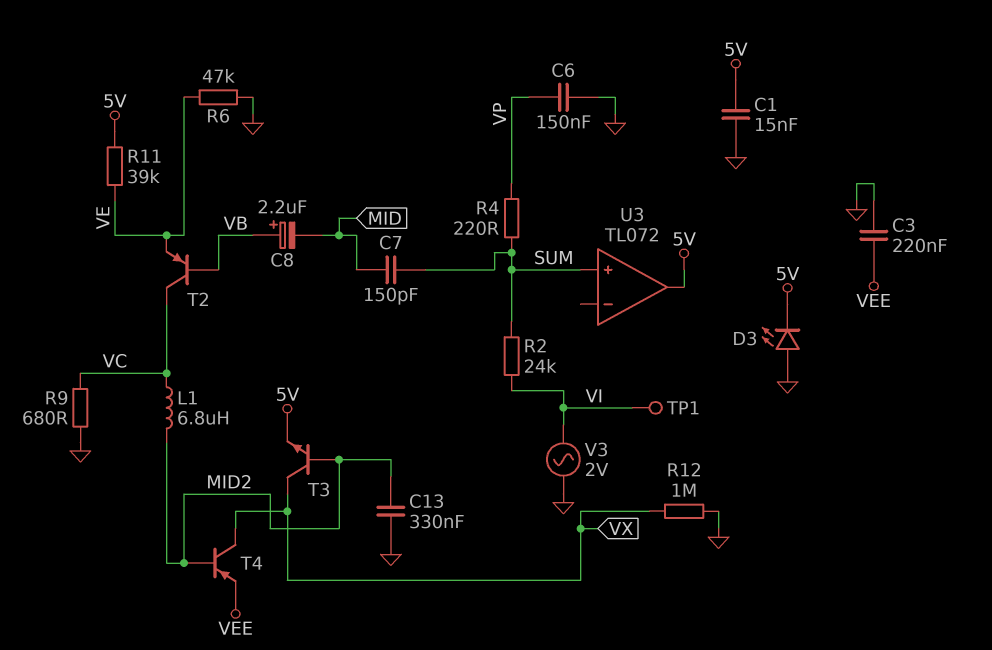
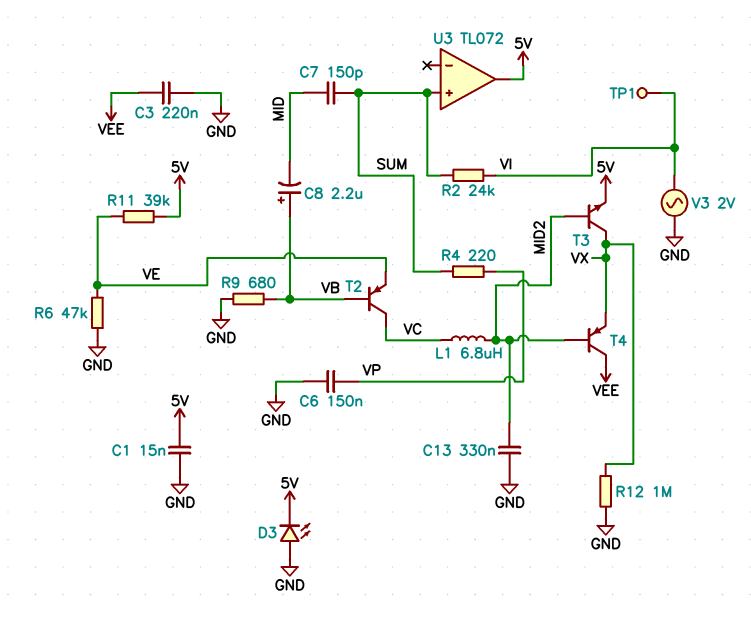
R9: 680 (GND, VC) -> 680 (GND, VB)
T4: PNP (B MID2, C VX, E VEE) -> PNP (B MID2, C VEE, E VX)

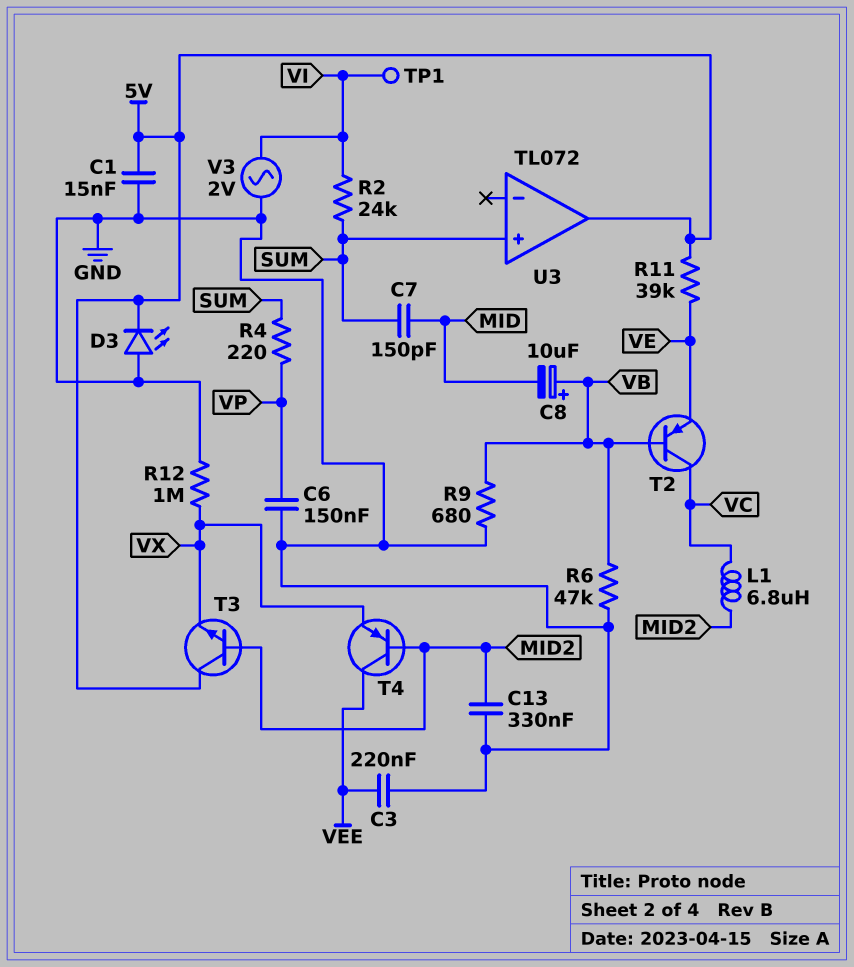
C8: 2.2uF (plus VB, minus MID) -> 10uF (plus VB, minus MID)
R6: 47k (GND, VE) -> 47k (GND, VB)
T3: NPN (B MID2, C VX, E 5V) -> NPN (B MID2, C 5V, E VX)

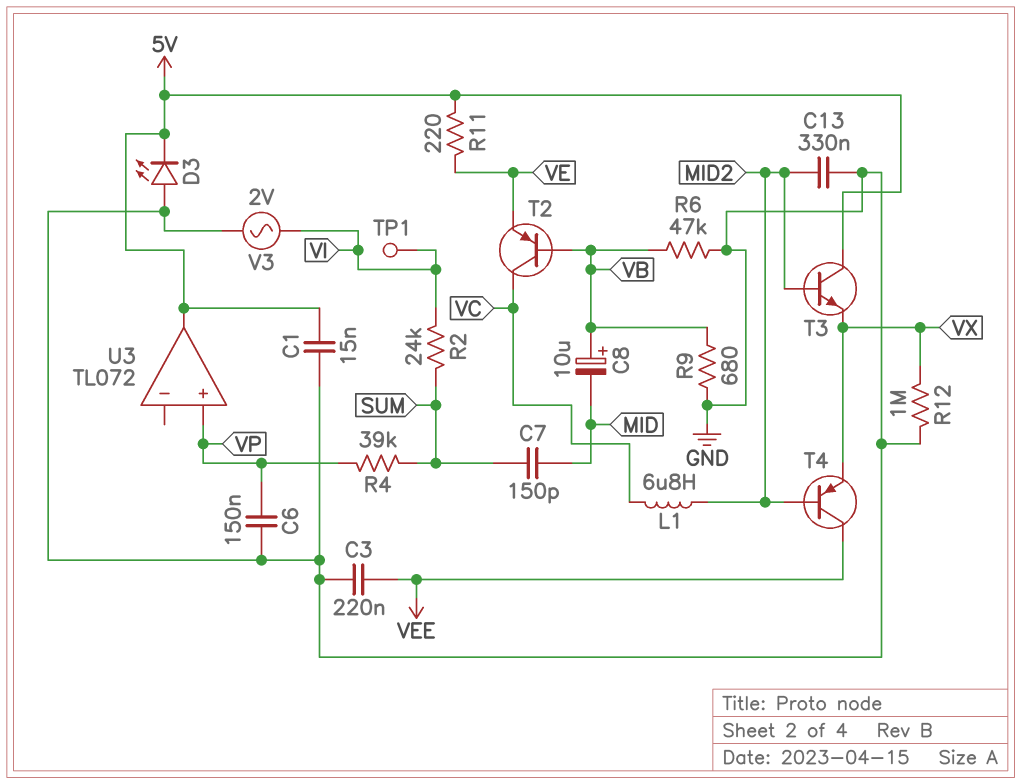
R4: 220 (SUM, VP) -> 39k (SUM, VP)
R11: 39k (5V, VE) -> 220 (5V, VE)
U3 pin in+: SUM -> VP

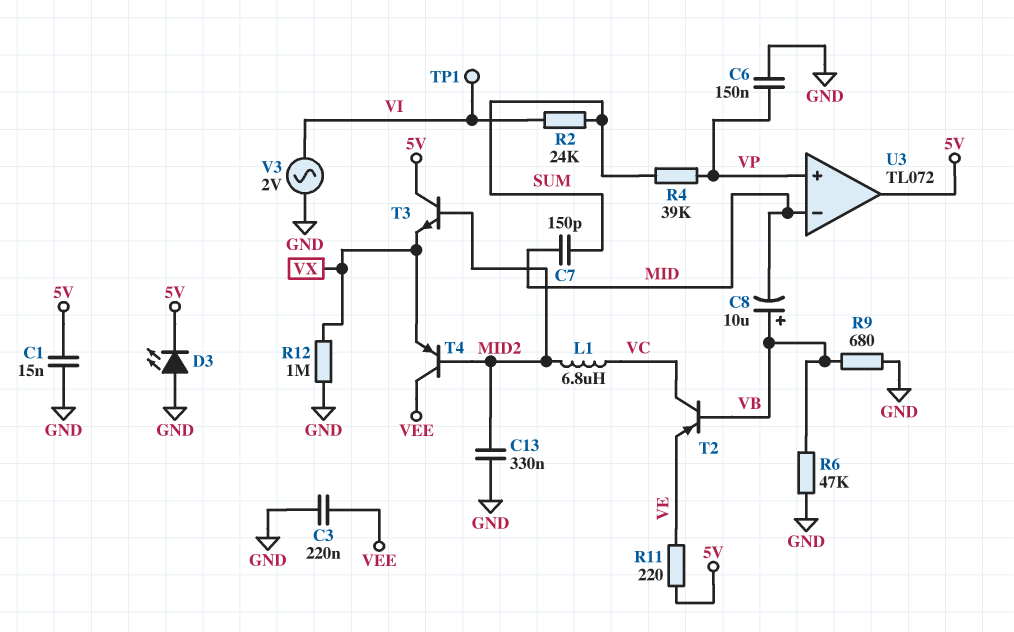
U3 pin in-: none -> MID

